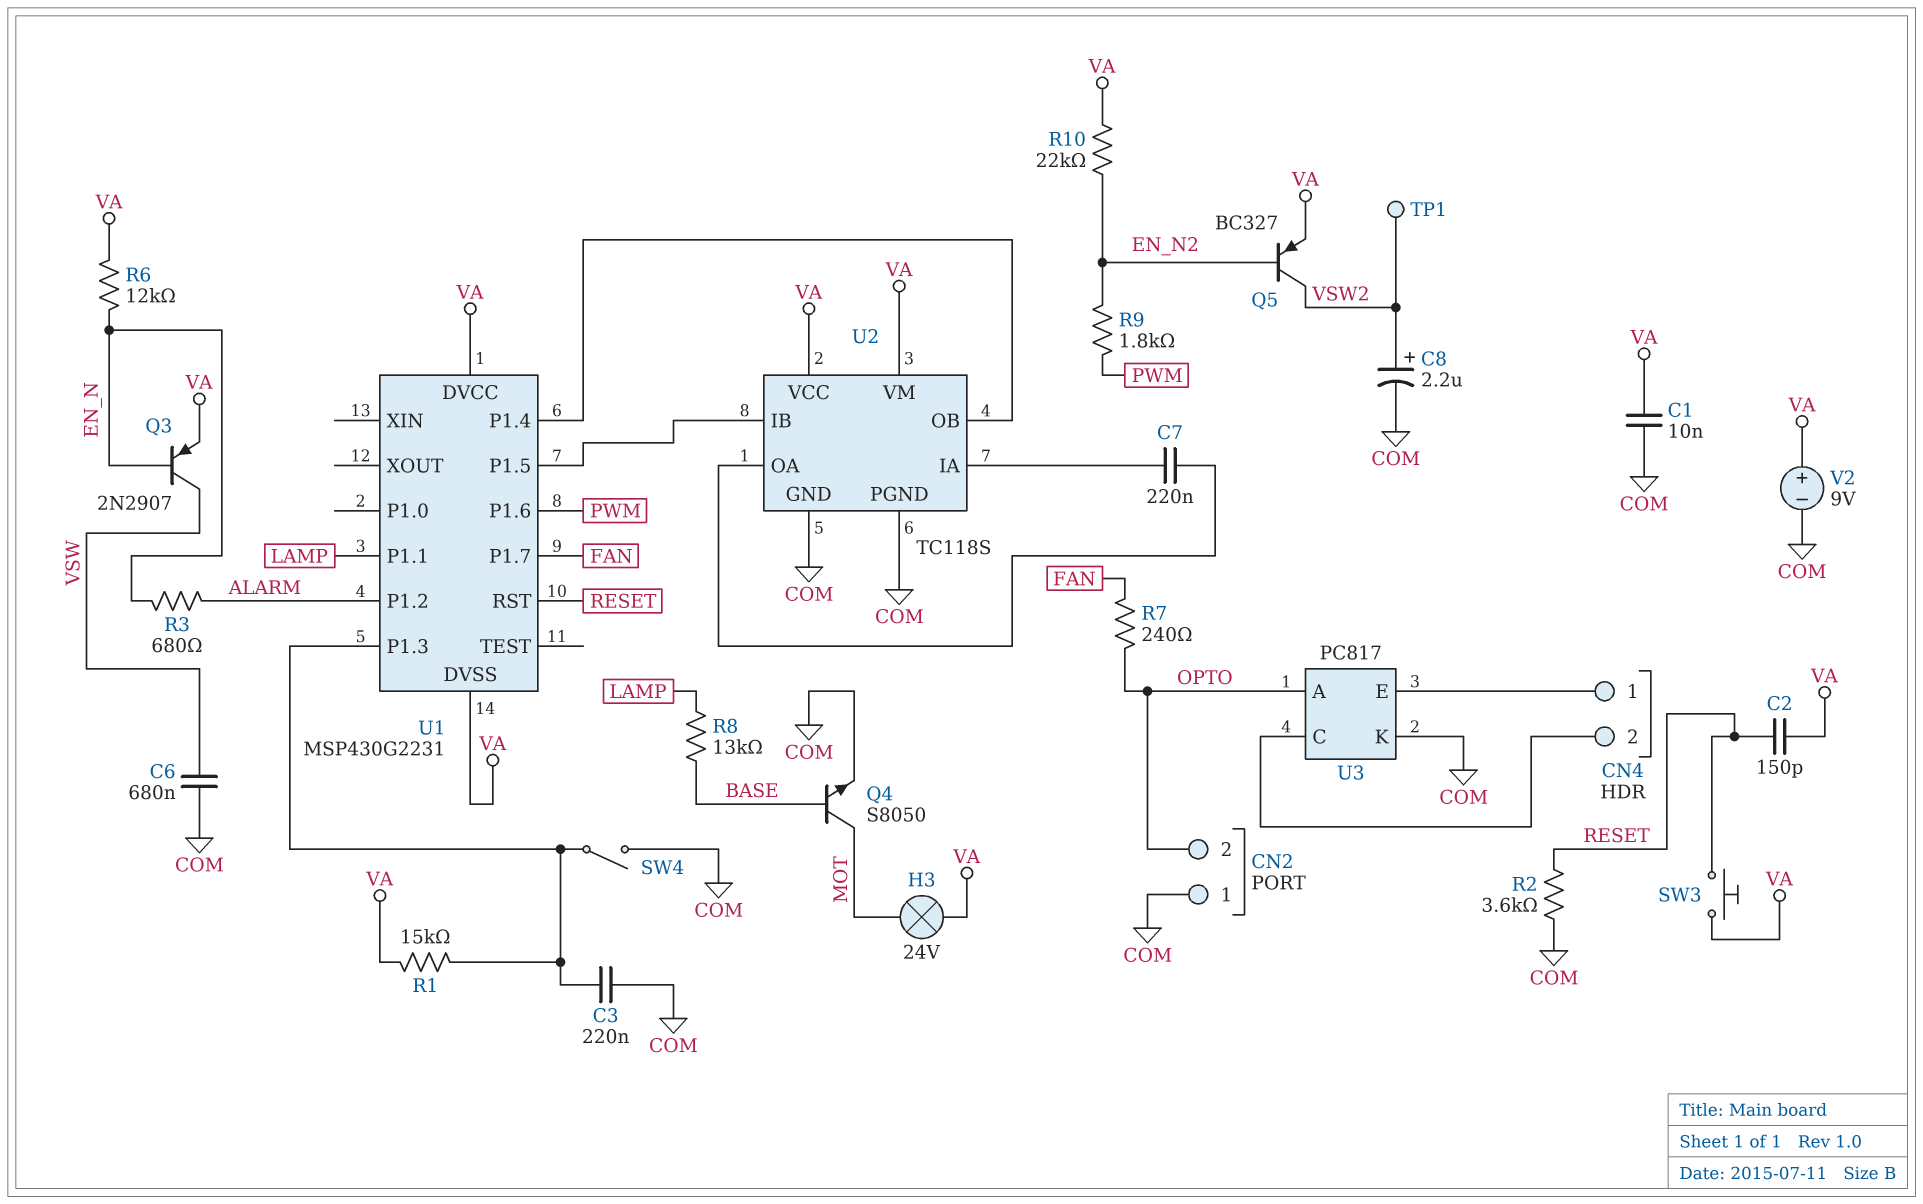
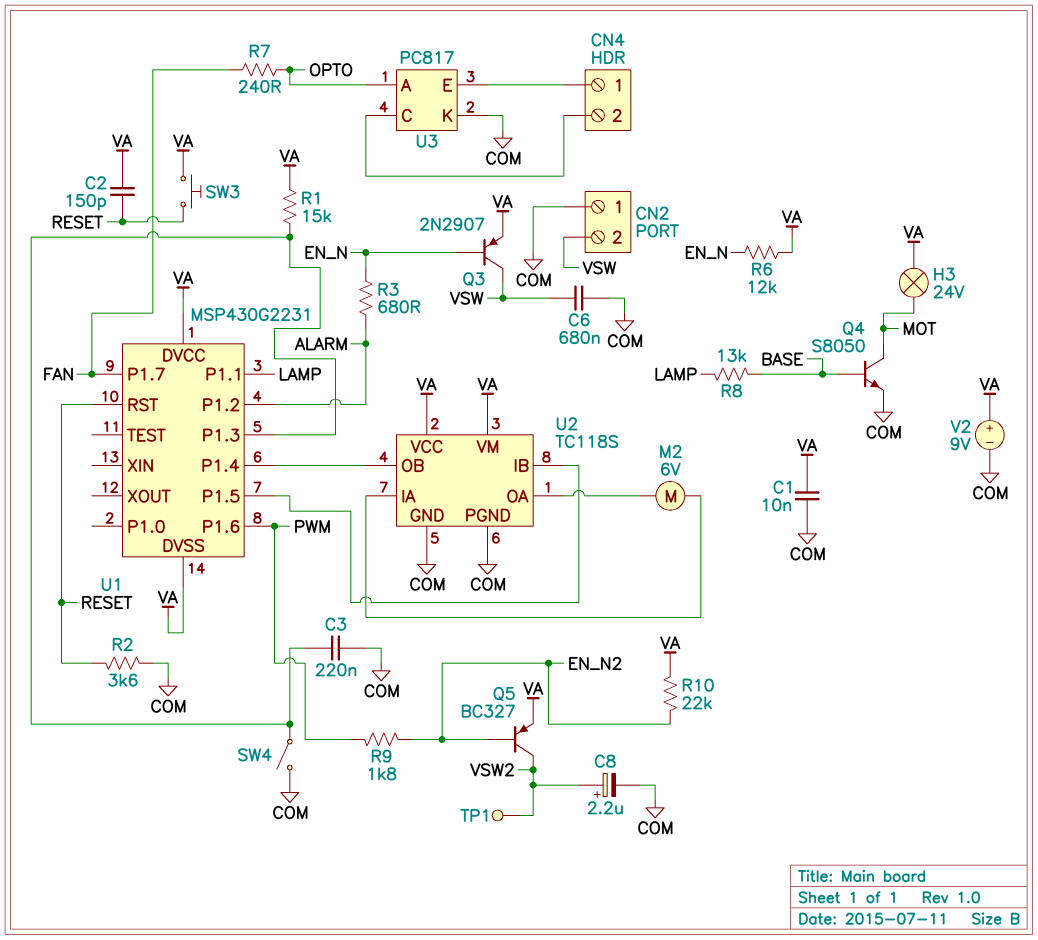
C7: 220nF (U2/IA, U2/OA) -> none
CN2 pin 2: OPTO -> VSW
M2: none -> motor 6V (U2/IA, U2/OA)

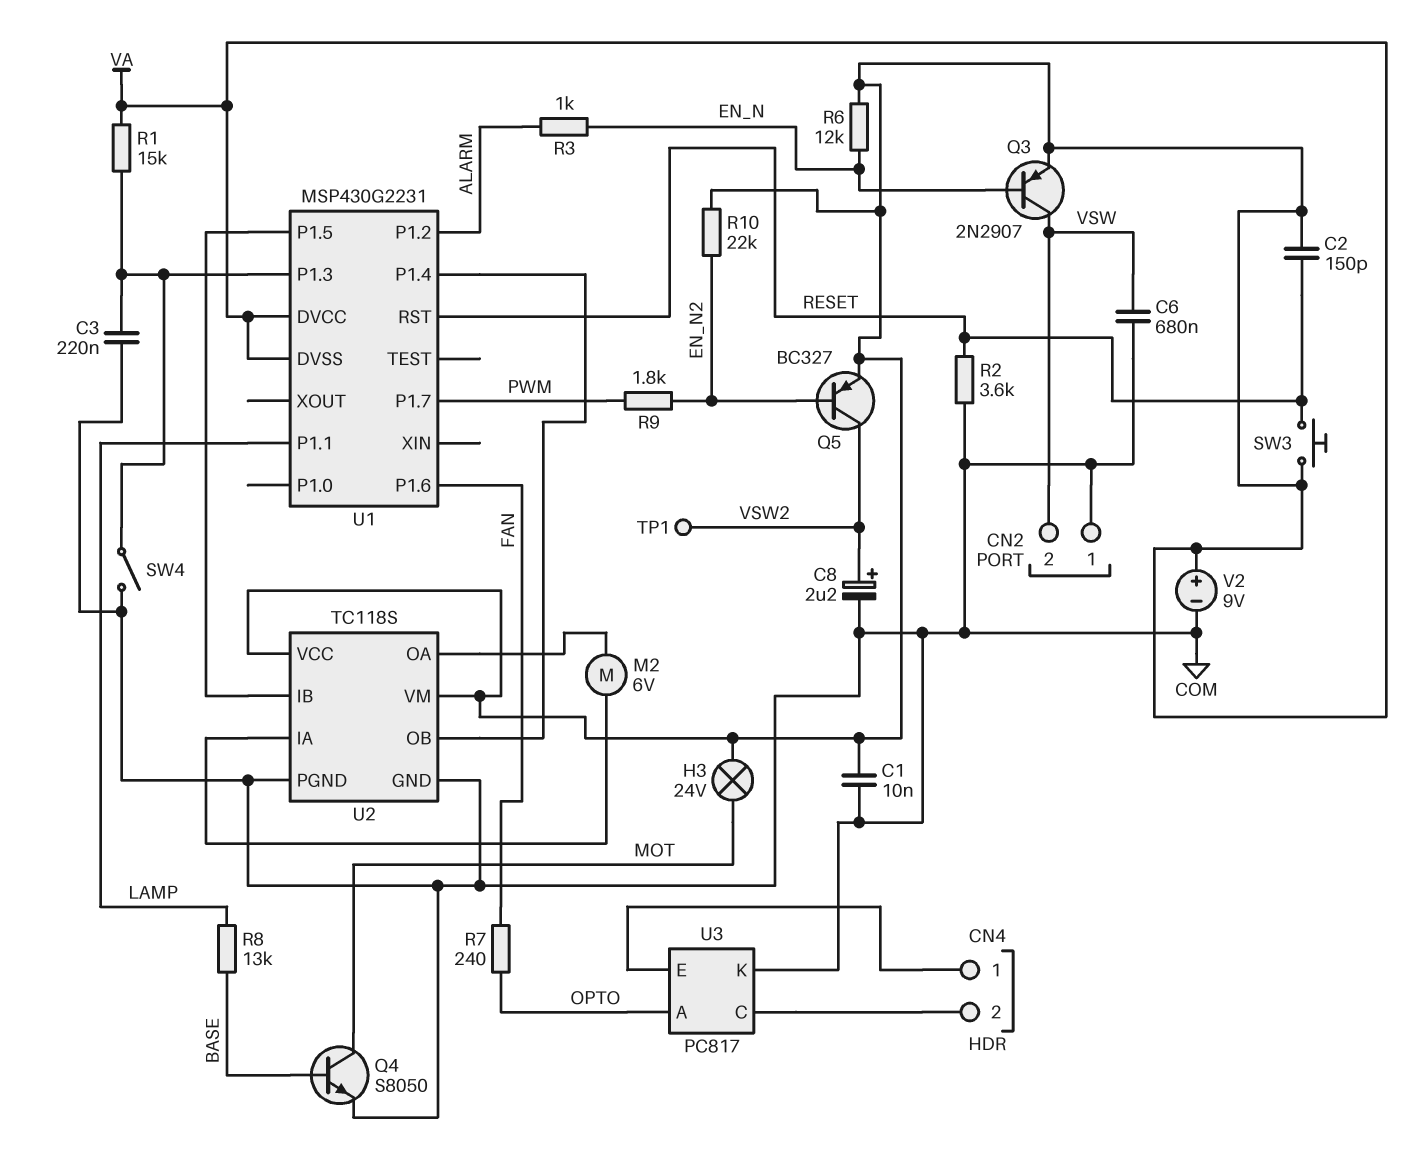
R3: 680 (ALARM, EN_N) -> 1k (ALARM, EN_N)
U1 pin P1.6: PWM -> FAN
U1 pin P1.7: FAN -> PWM

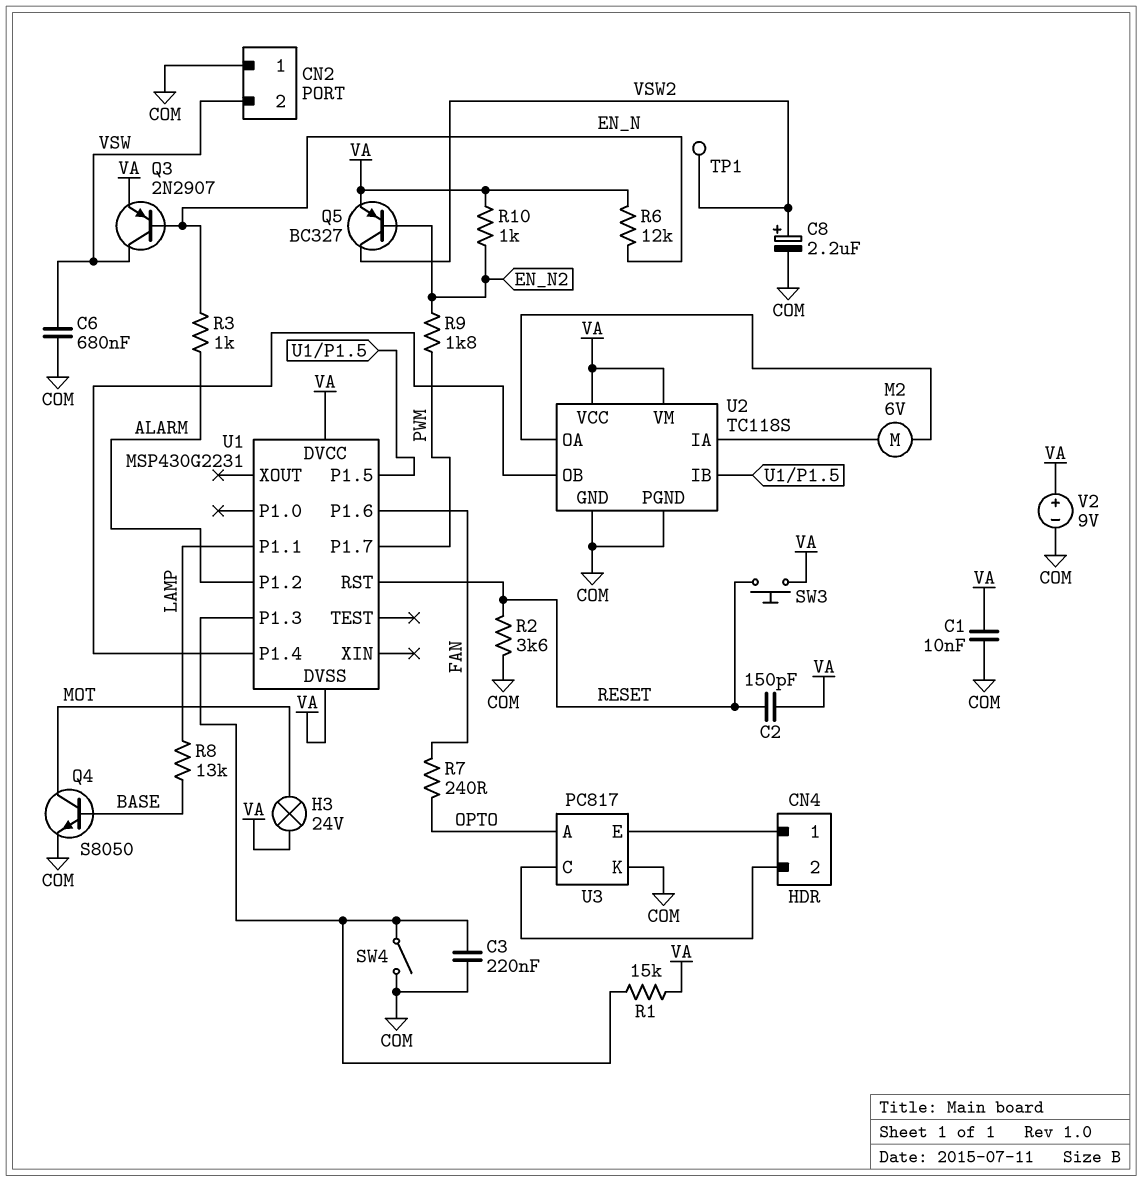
R10: 22k (EN_N2, VA) -> 1k (EN_N2, VA)

